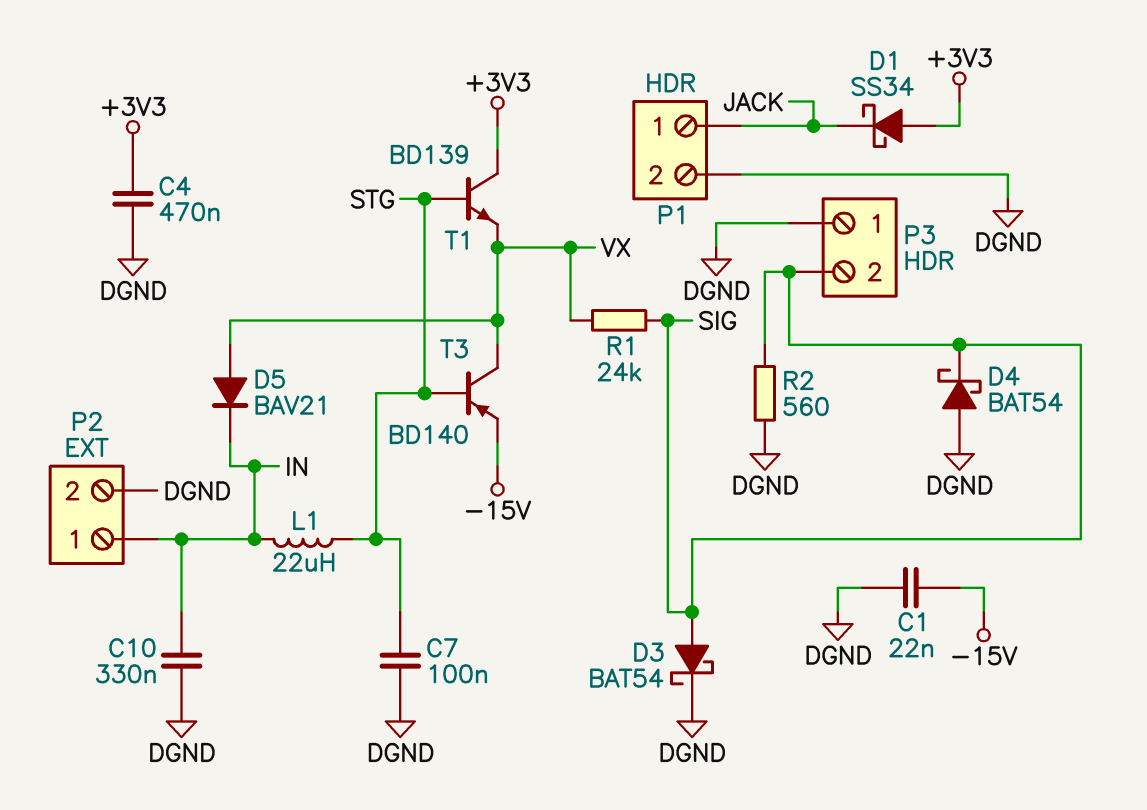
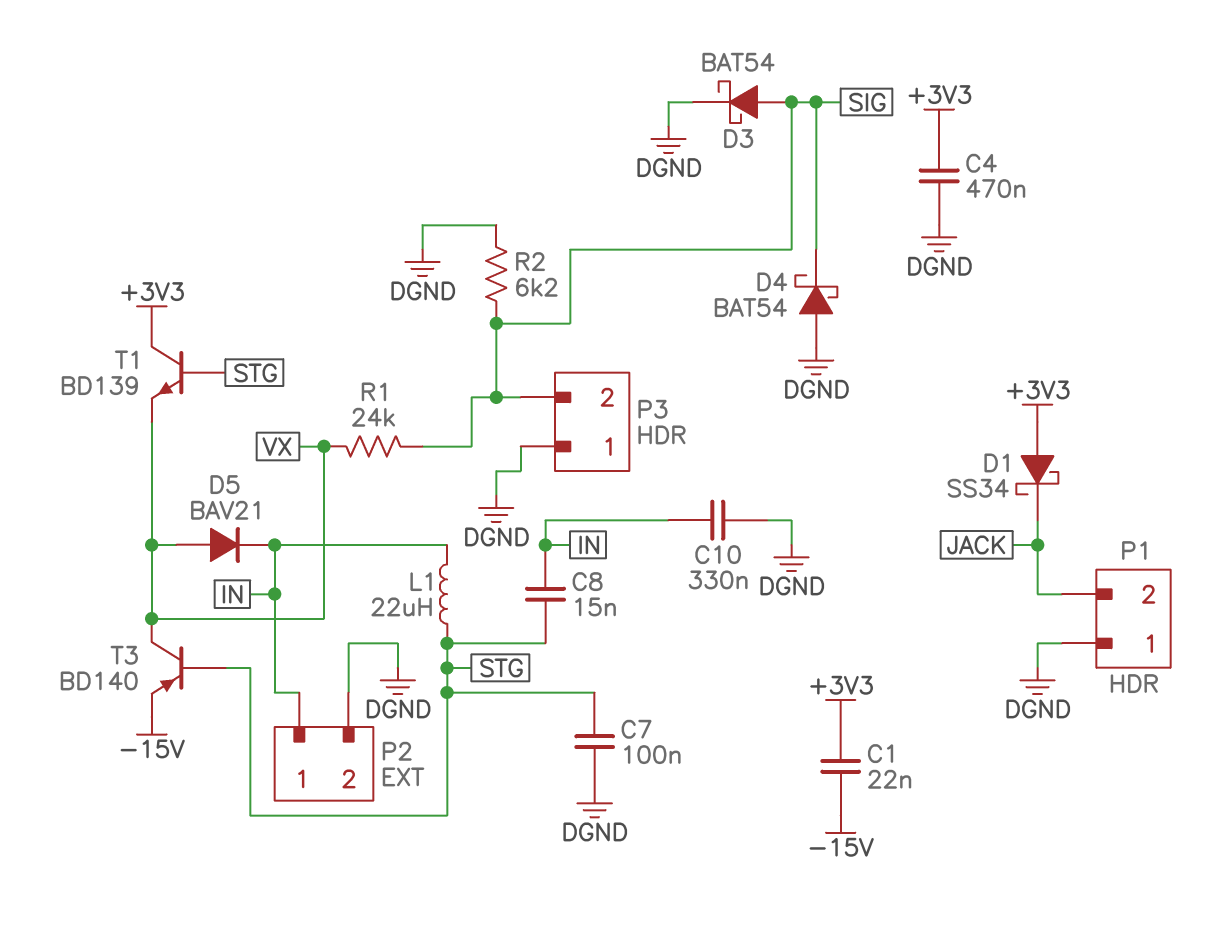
C1: 22nF (-15V, DGND) -> 22nF (+3V3, -15V)
C8: none -> 15nF (IN, STG)
P1 pin 1: JACK -> DGND
P1 pin 2: DGND -> JACK
R2: 560 (DGND, SIG) -> 6.2k (DGND, SIG)

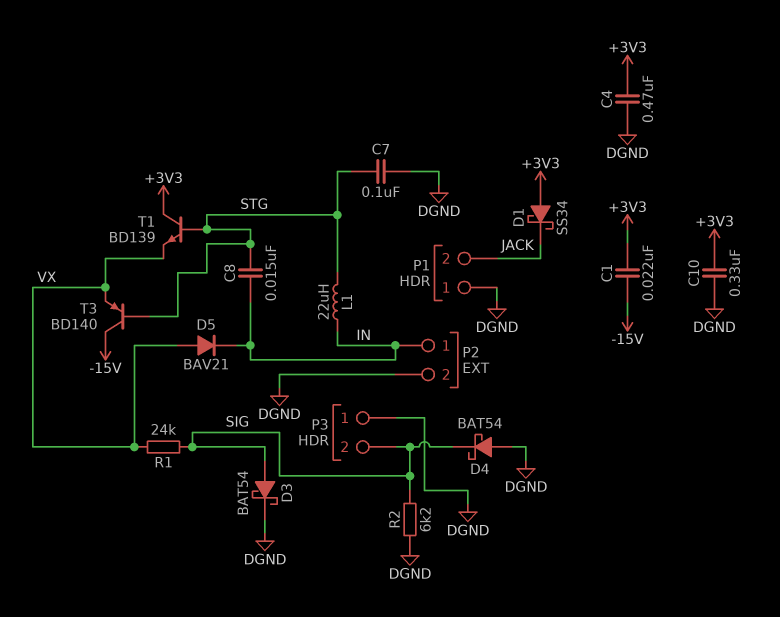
C10: 330nF (DGND, IN) -> 330nF (+3V3, DGND)
T3: PNP BD140 (B STG, C VX, E -15V) -> PNP BD140 (B STG, C -15V, E VX)

